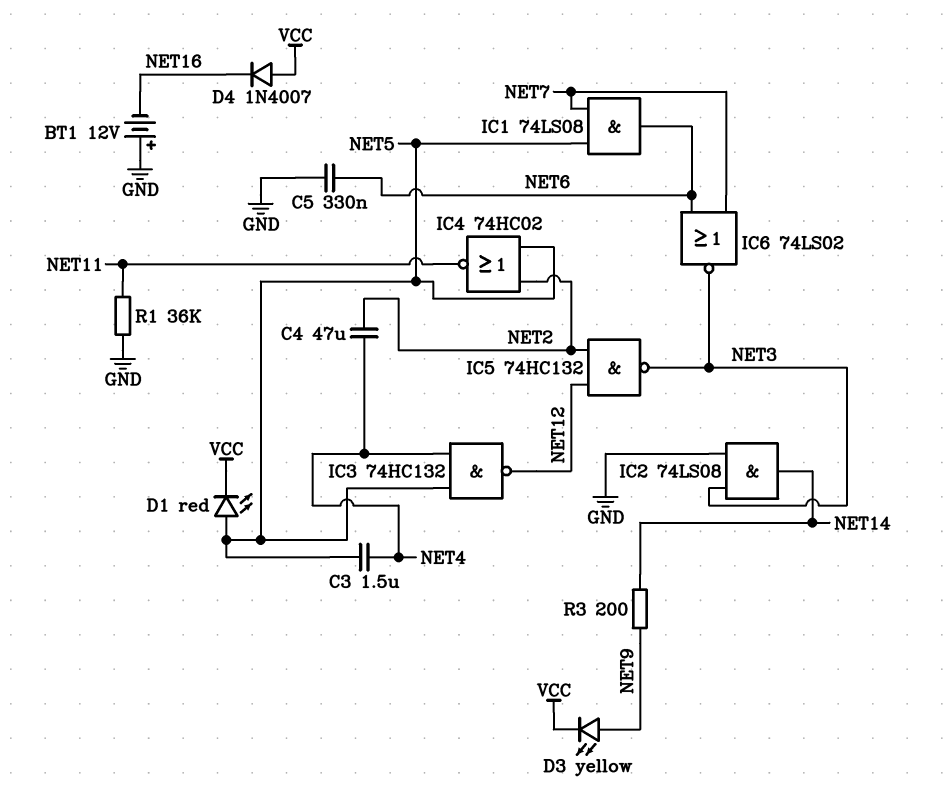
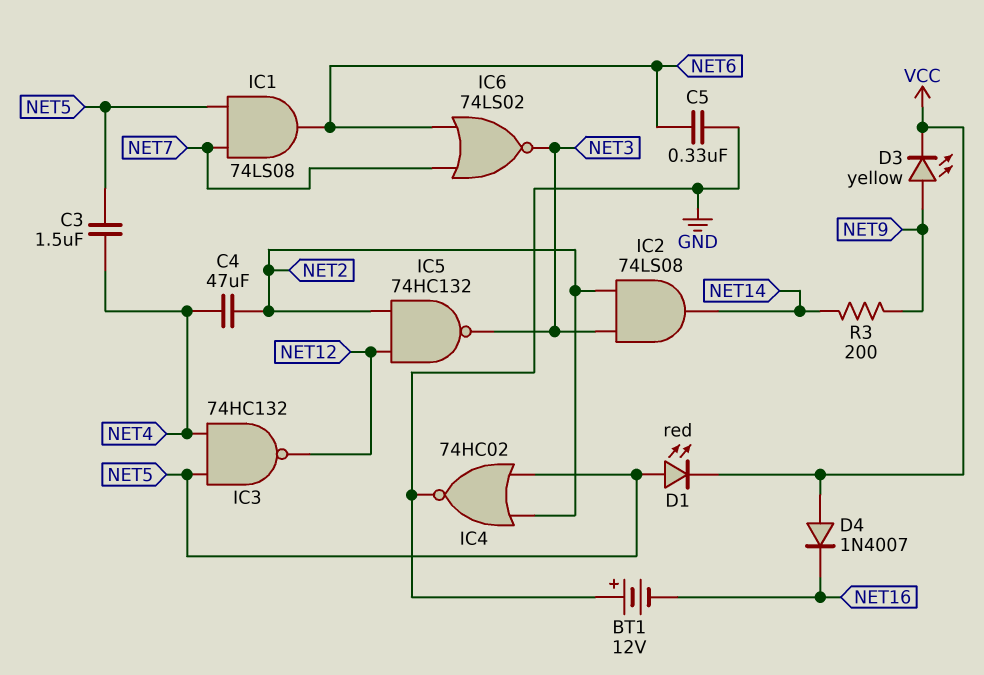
IC2: AND 74LS08 (in GND, in NET3, out NET14) -> AND 74LS08 (in NET2, in NET3, out NET14)
IC4: NOR 74HC02 (in NET2, in NET5, out NET11) -> NOR 74HC02 (in NET2, in NET5, out GND)
R1: 36k (GND, NET11) -> none

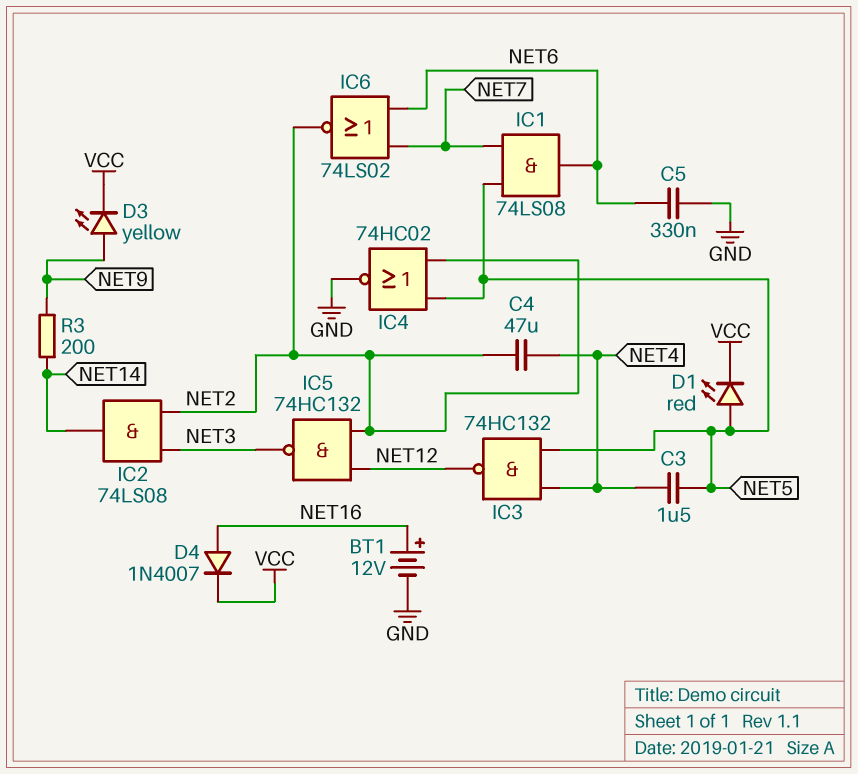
BT1: 12V (plus GND, minus NET16) -> 12V (plus NET16, minus GND)
D4: diode 1N4007 (A VCC, K NET16) -> diode 1N4007 (A NET16, K VCC)
IC6: NOR 74LS02 (in NET6, in NET7, out NET3) -> NOR 74LS02 (in NET6, in NET7, out NET2)

